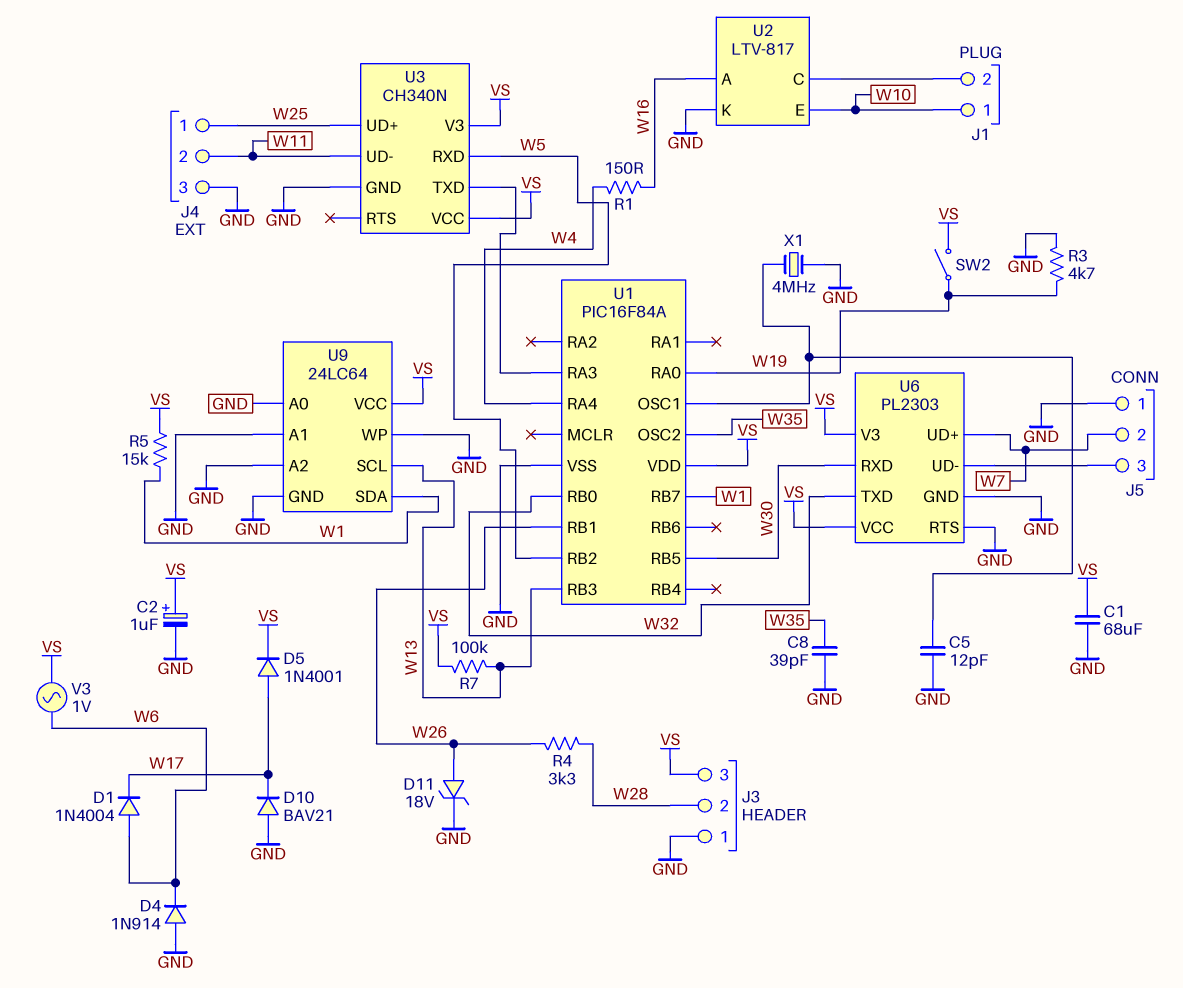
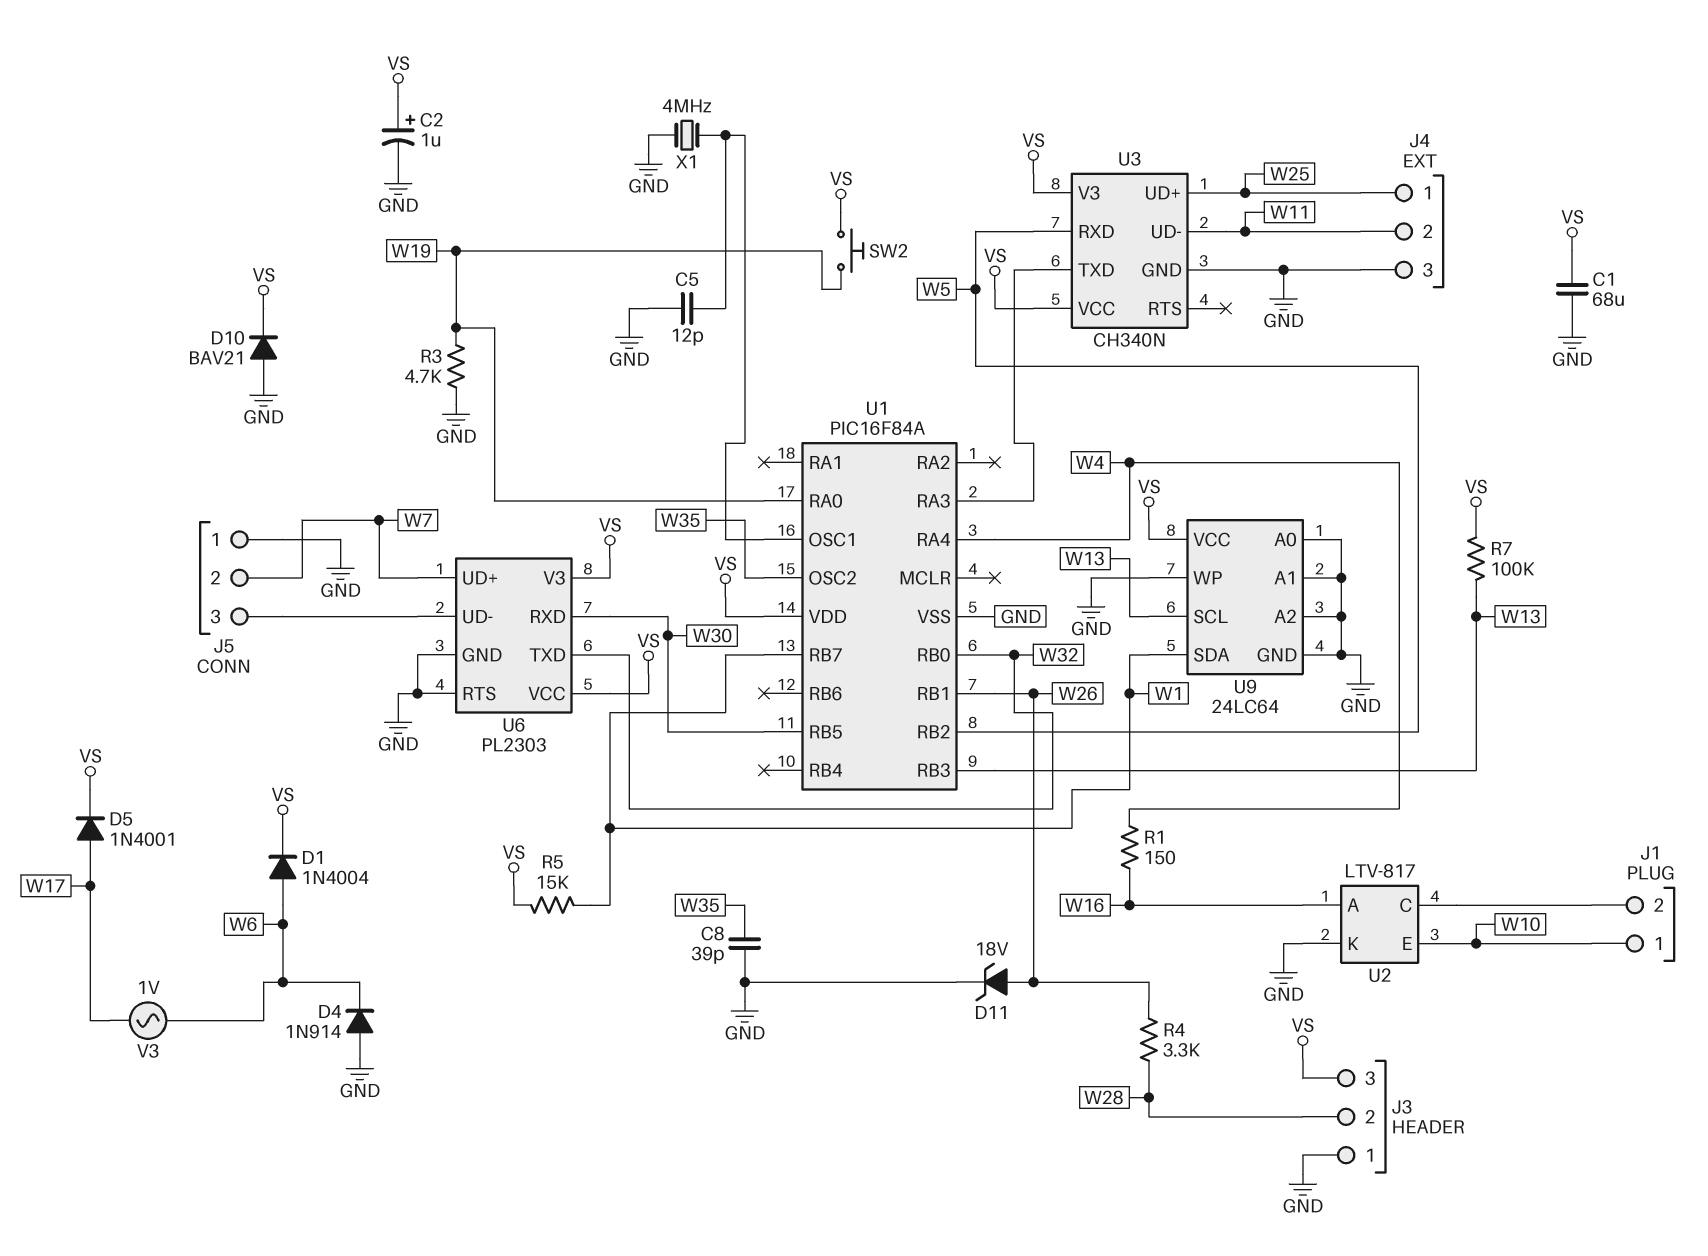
D1: diode 1N4004 (A W6, K W17) -> diode 1N4004 (A W6, K VS)
D10: diode BAV21 (A GND, K W17) -> diode BAV21 (A GND, K VS)
SW2: switch (VS, W19) -> button (VS, W19)
V3: AC 1V (VS, W6) -> AC 1V (W6, W17)

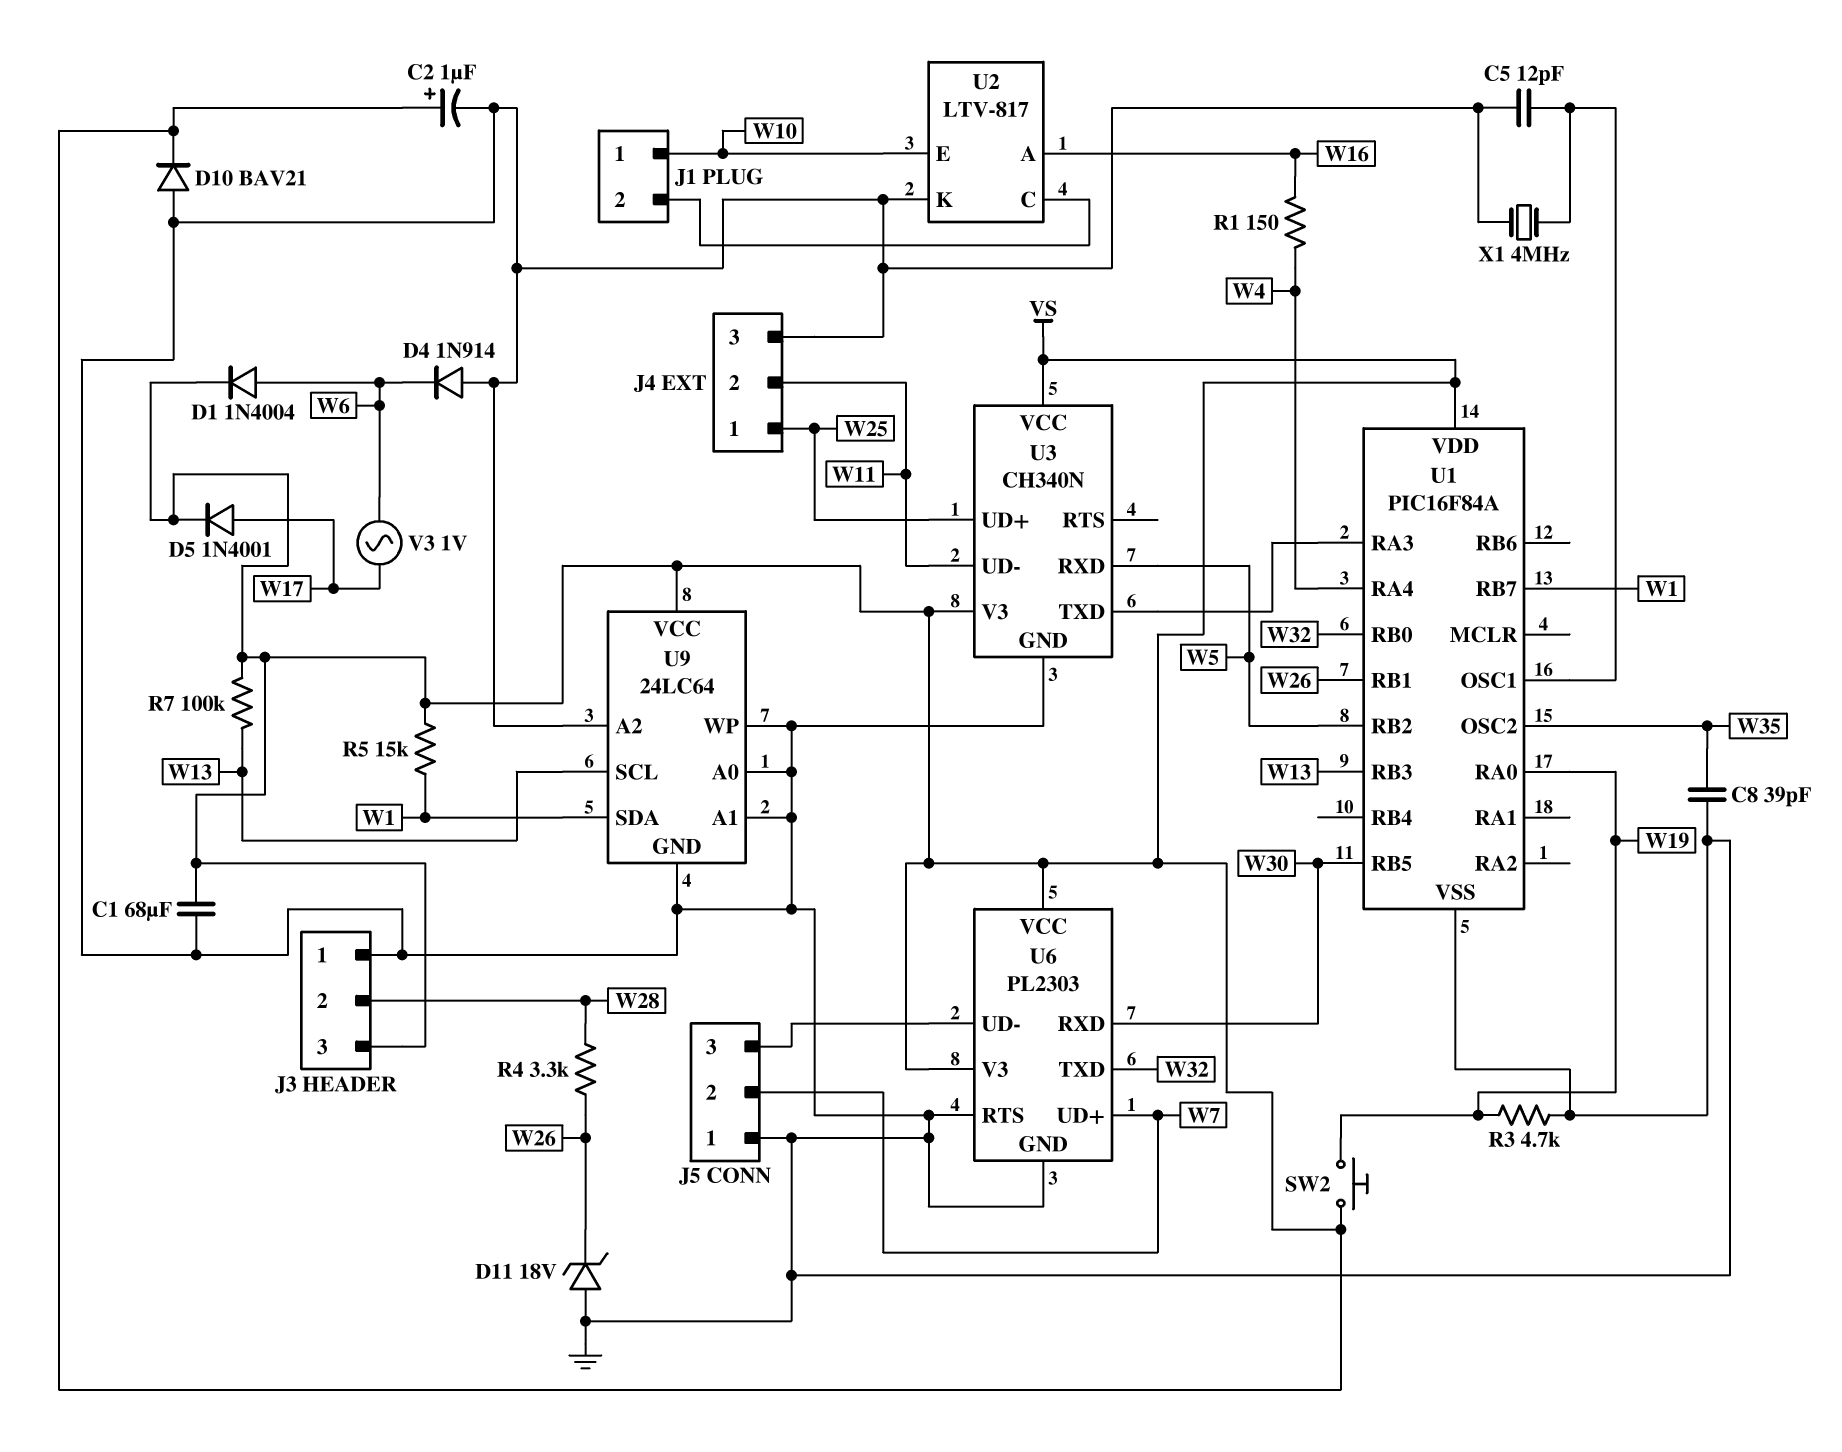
D11: zener 18V (A W26, K GND) -> zener 18V (A GND, K W26)

